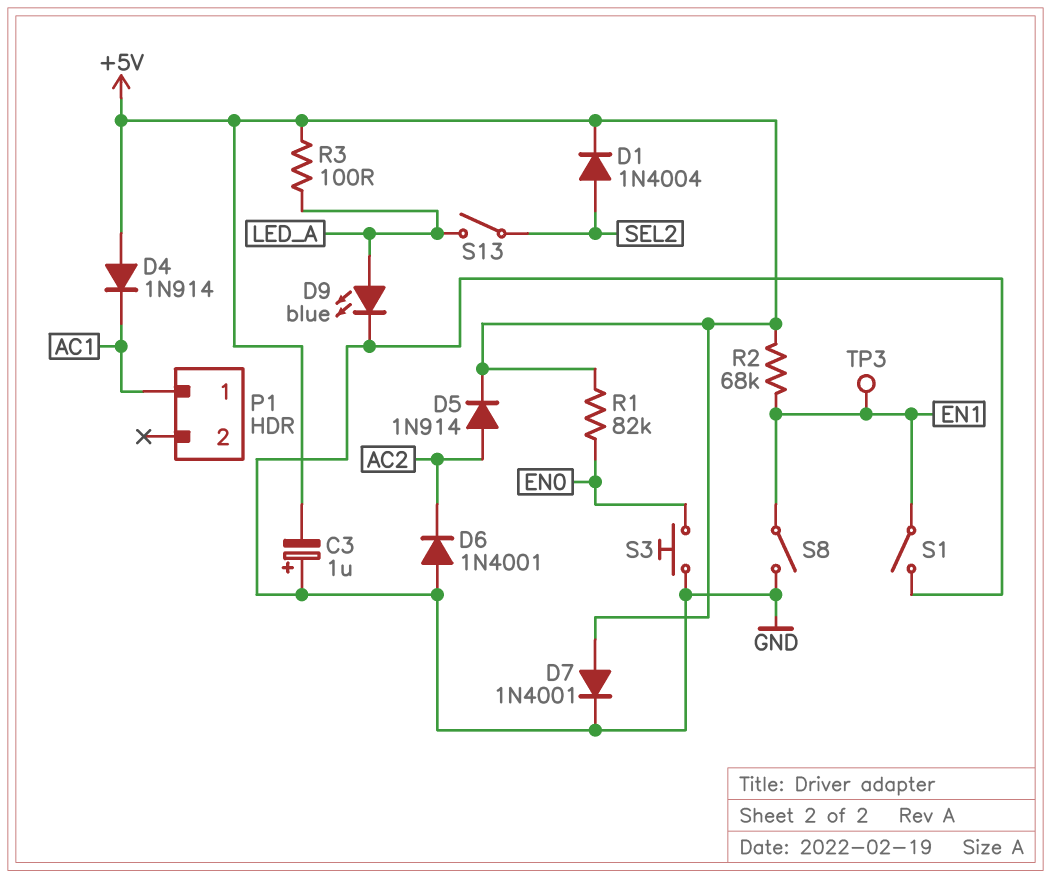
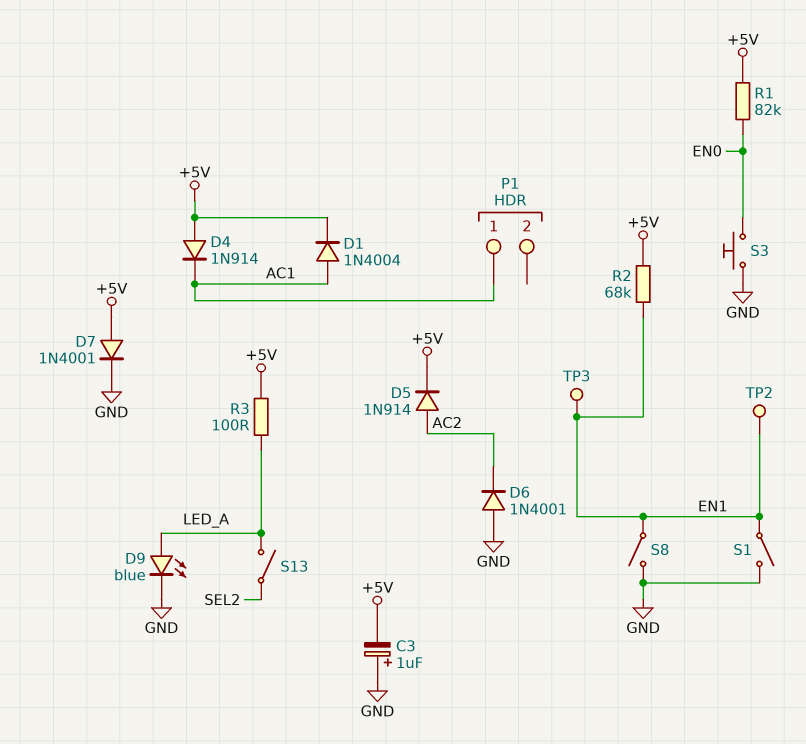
D1: diode 1N4004 (A SEL2, K +5V) -> diode 1N4004 (A AC1, K +5V)
TP2: none -> test point (EN1)

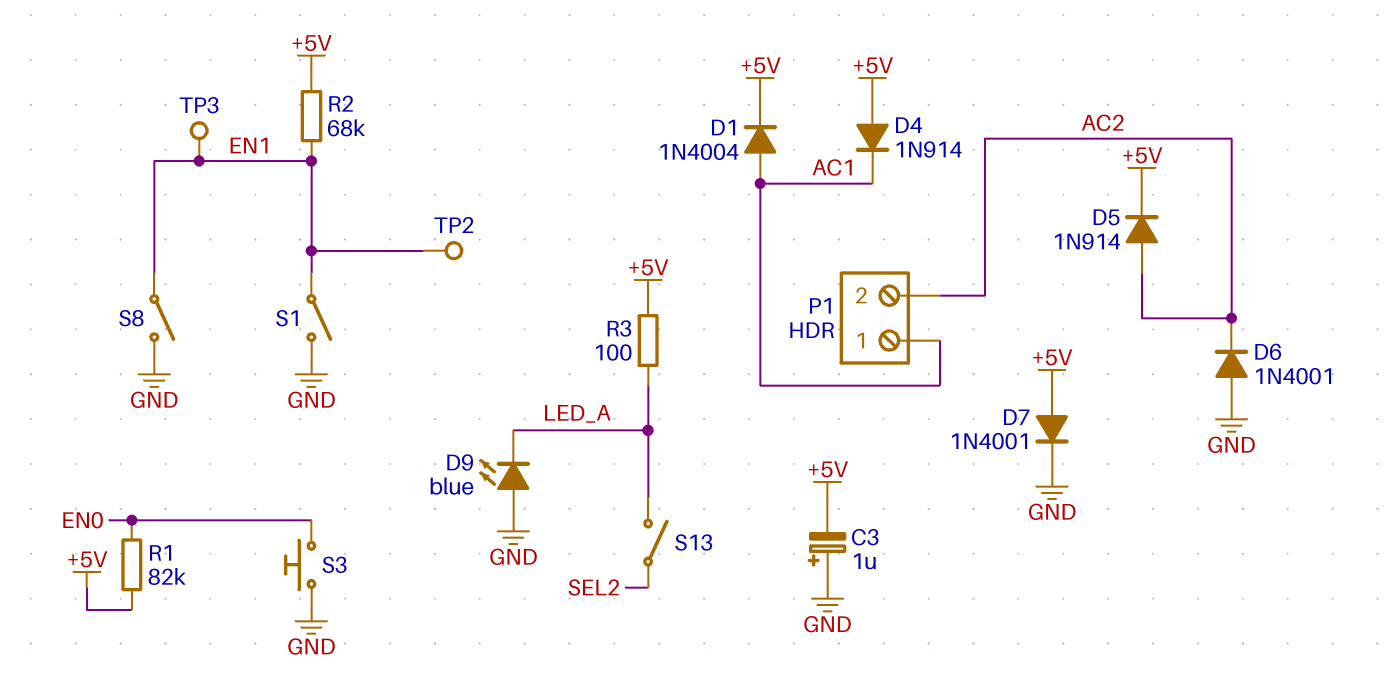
D9: LED blue (A LED_A, K GND) -> LED blue (A GND, K LED_A)
P1 pin 2: none -> AC2

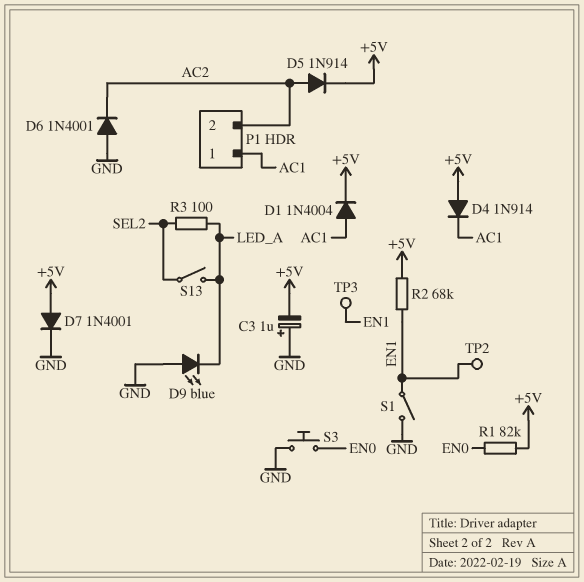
R3: 100 (+5V, LED_A) -> 100 (LED_A, SEL2)
S8: switch (EN1, GND) -> none

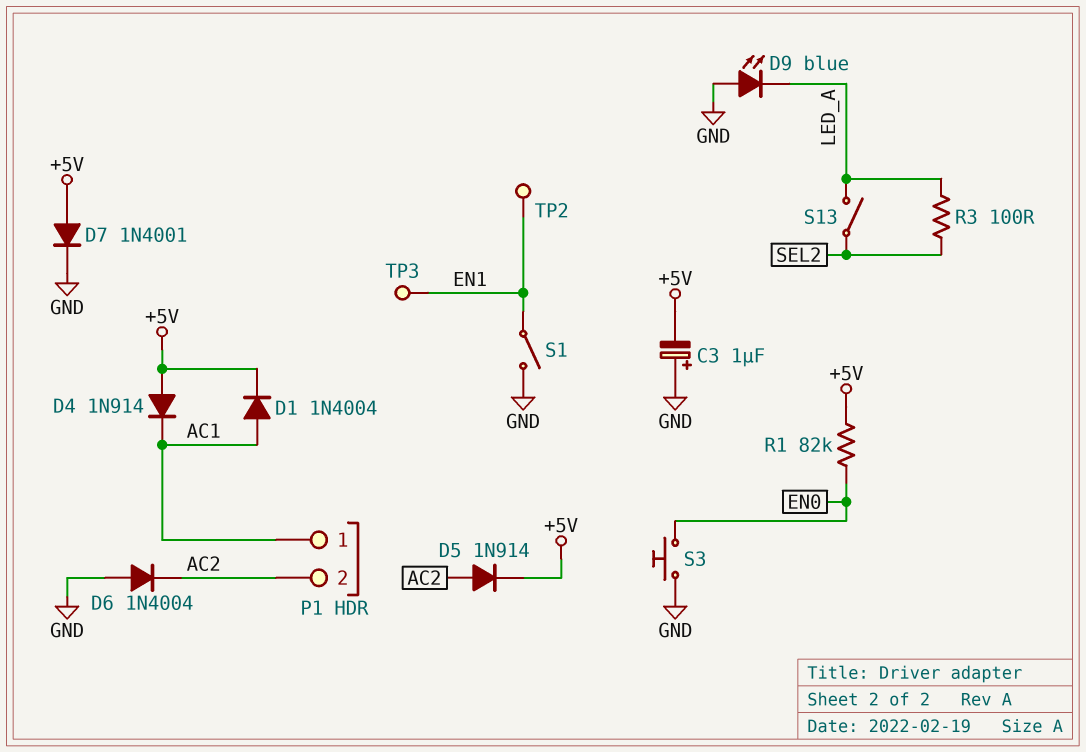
D6: diode 1N4001 (A GND, K AC2) -> diode 1N4004 (A GND, K AC2)
R2: 68k (+5V, EN1) -> none

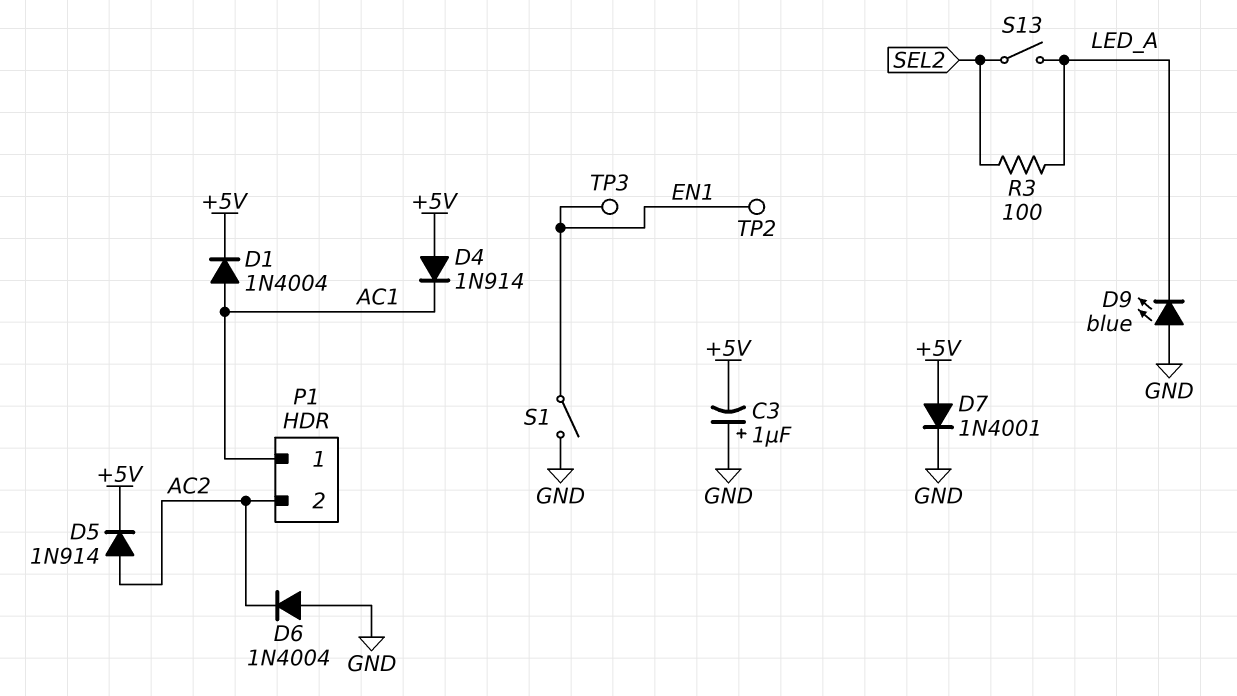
R1: 82k (+5V, EN0) -> none
S3: button (EN0, GND) -> none

